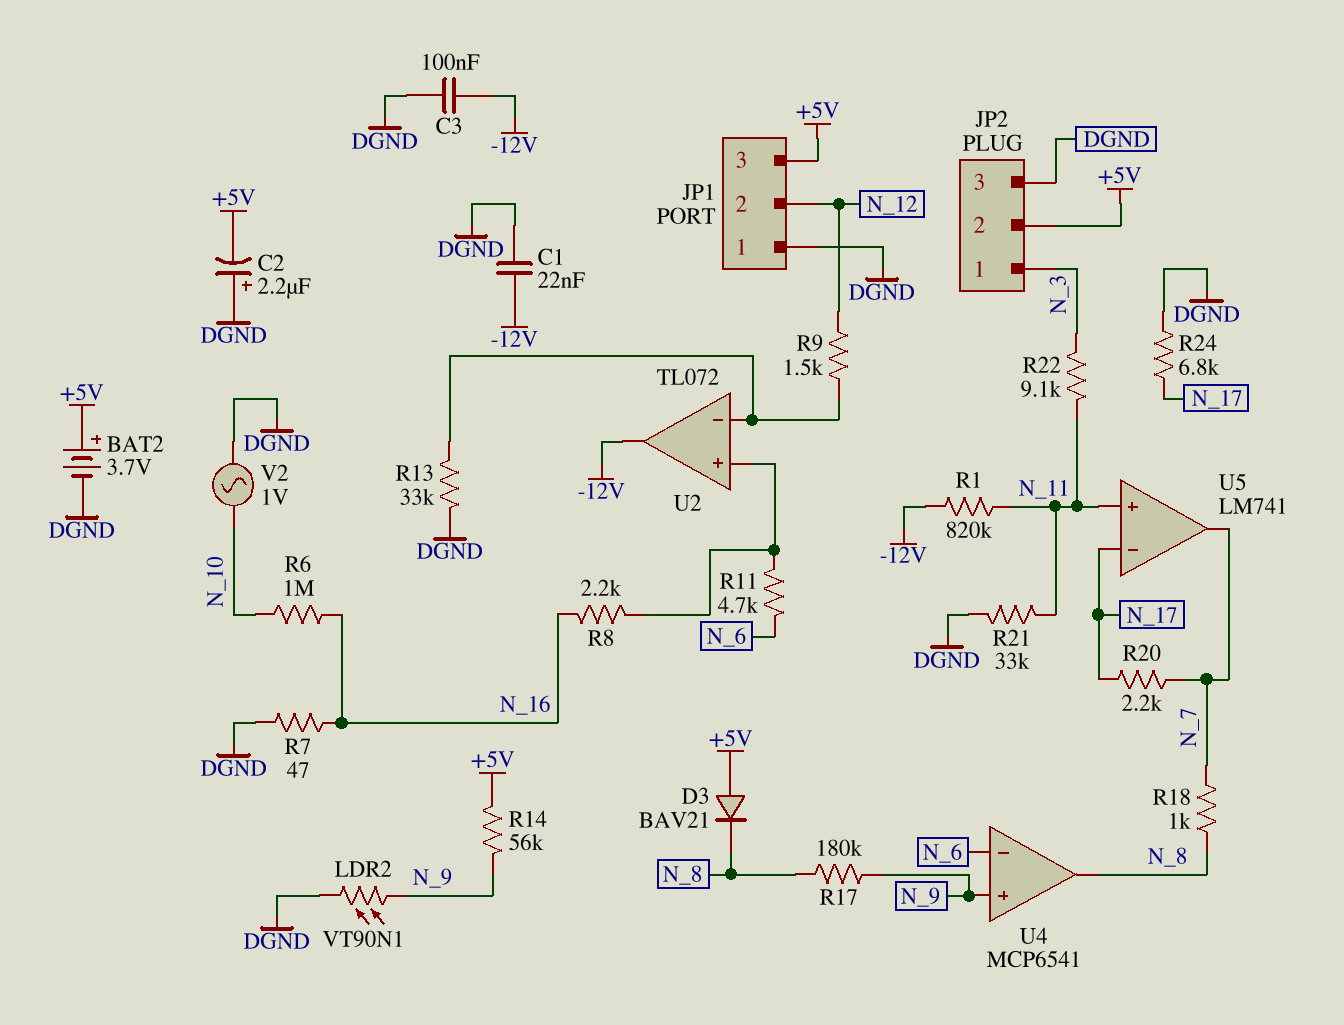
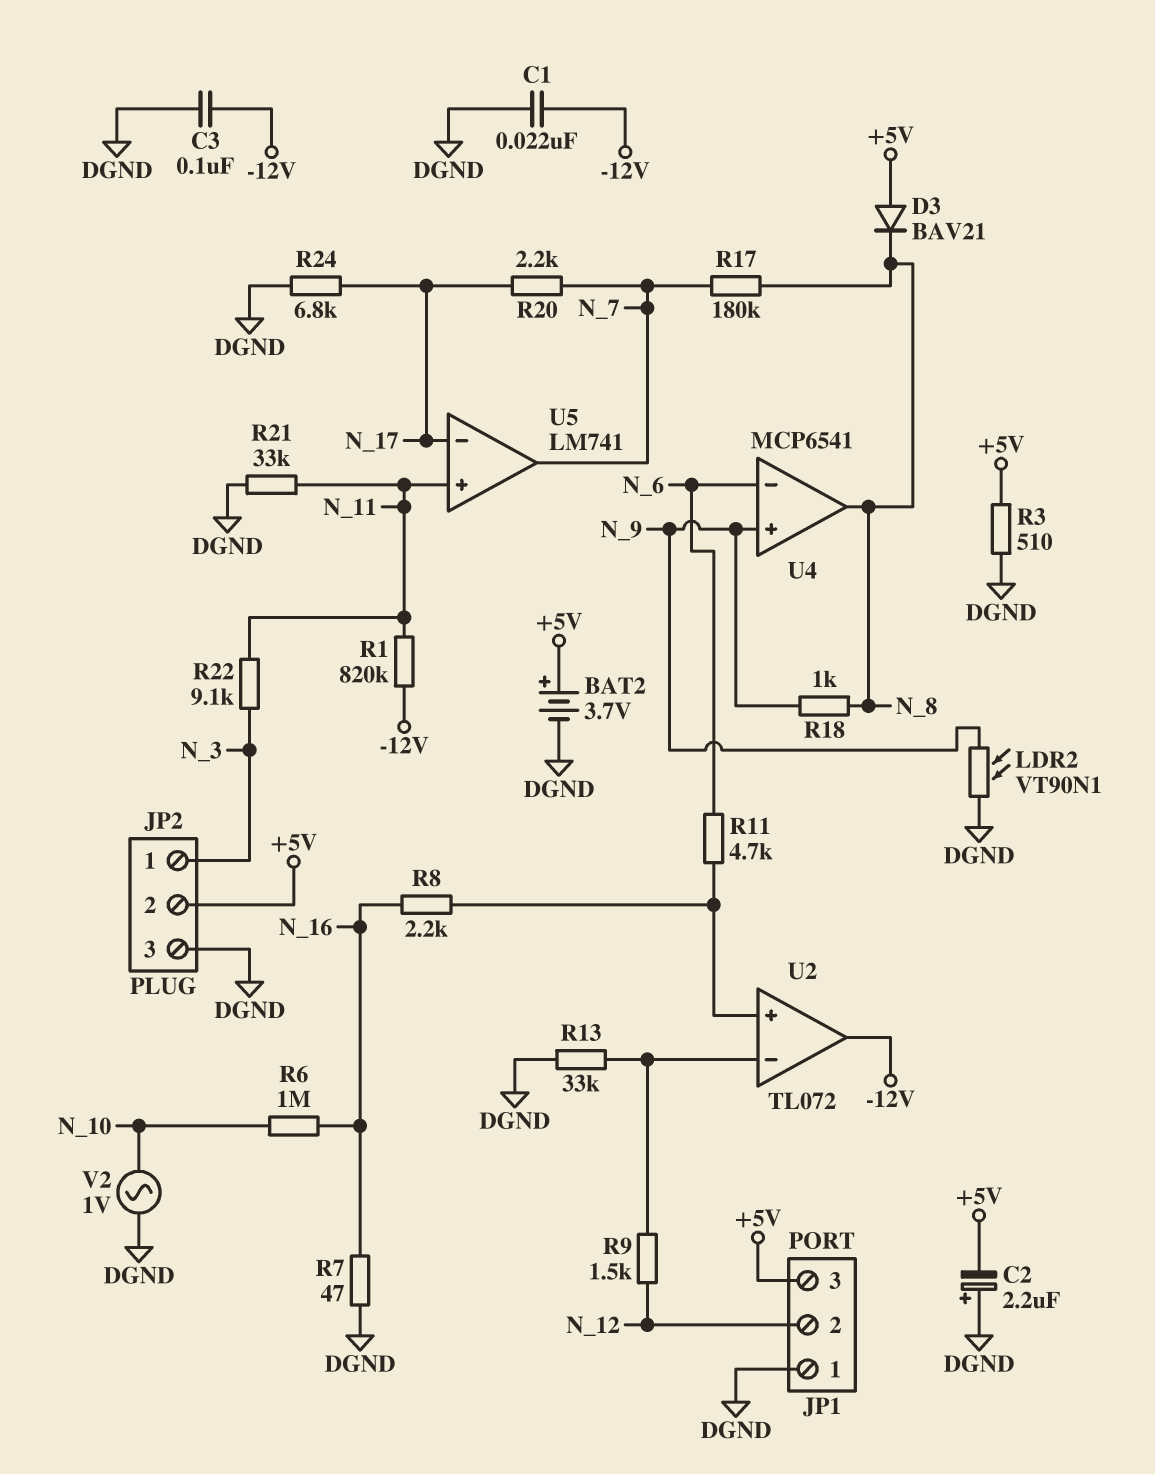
R3: none -> 510 (+5V, DGND)
R14: 56k (+5V, N_9) -> none
R17: 180k (N_8, N_9) -> 180k (N_7, N_8)
R18: 1k (N_7, N_8) -> 1k (N_8, N_9)

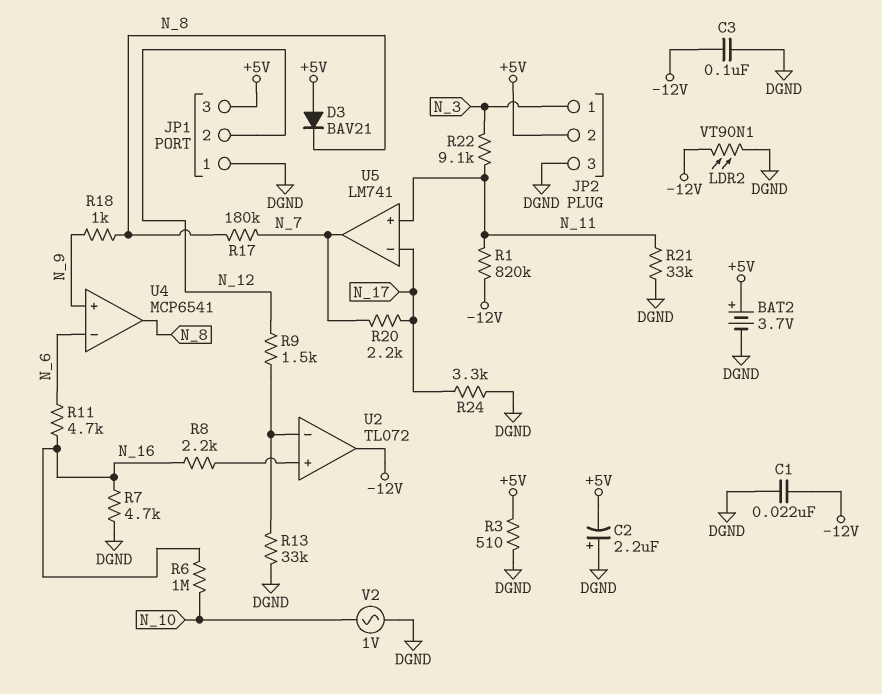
LDR2: VT90N1 (DGND, N_9) -> VT90N1 (-12V, DGND)
R7: 47 (DGND, N_16) -> 4.7k (DGND, N_16)
R11: 4.7k (N_6, U2/in+) -> 4.7k (N_6, N_16)
R24: 6.8k (DGND, N_17) -> 3.3k (DGND, N_17)

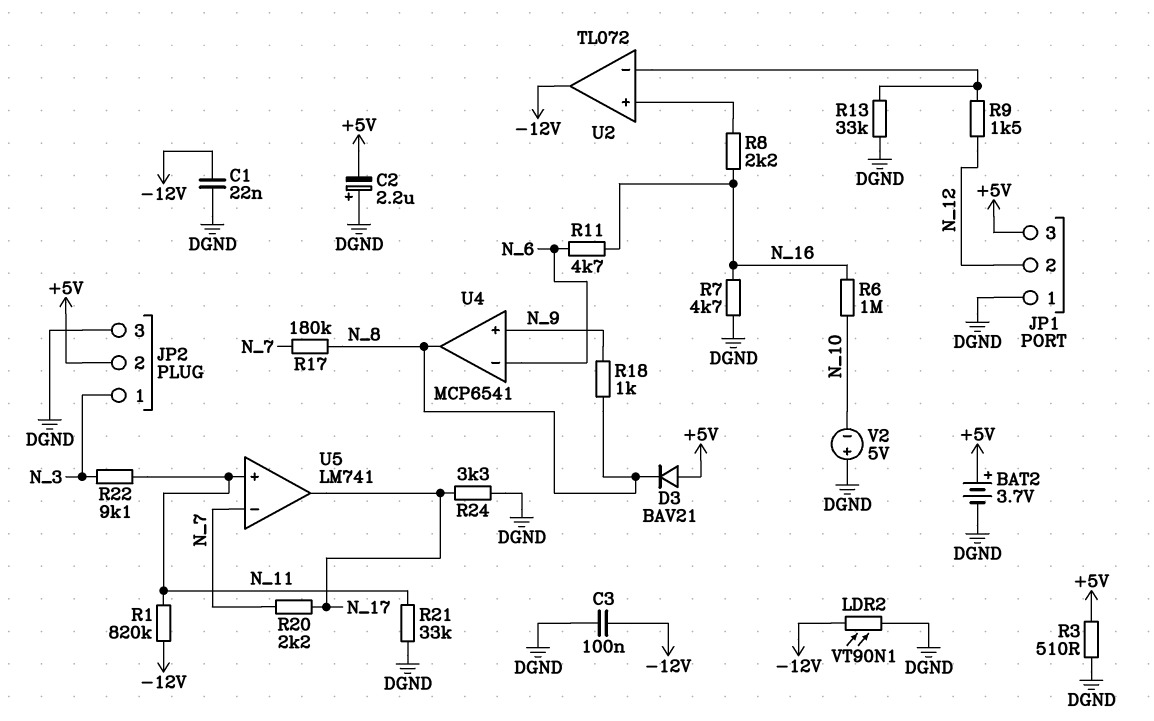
U5 pin in-: N_17 -> N_7
U5 pin out: N_7 -> N_17
V2: AC 1V (DGND, N_10) -> 5V (plus DGND, minus N_10)

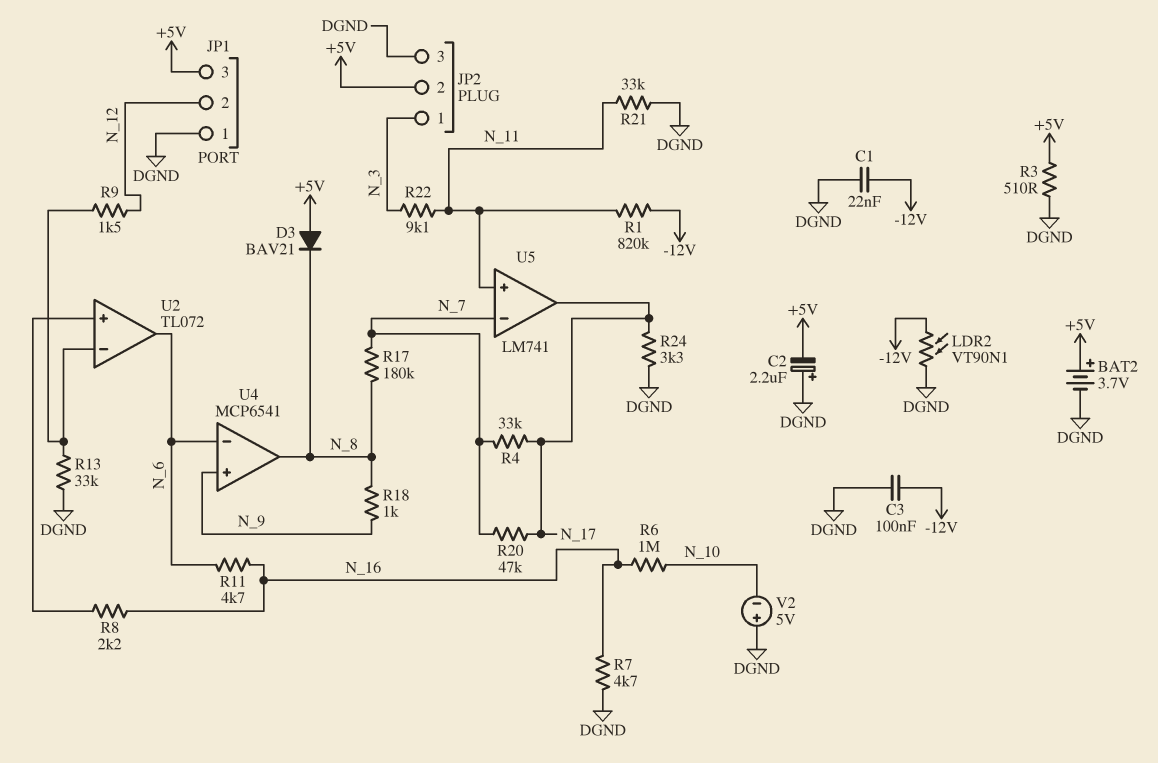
R4: none -> 33k (N_7, N_17)
R20: 2.2k (N_7, N_17) -> 47k (N_7, N_17)
U2 pin out: -12V -> N_6

